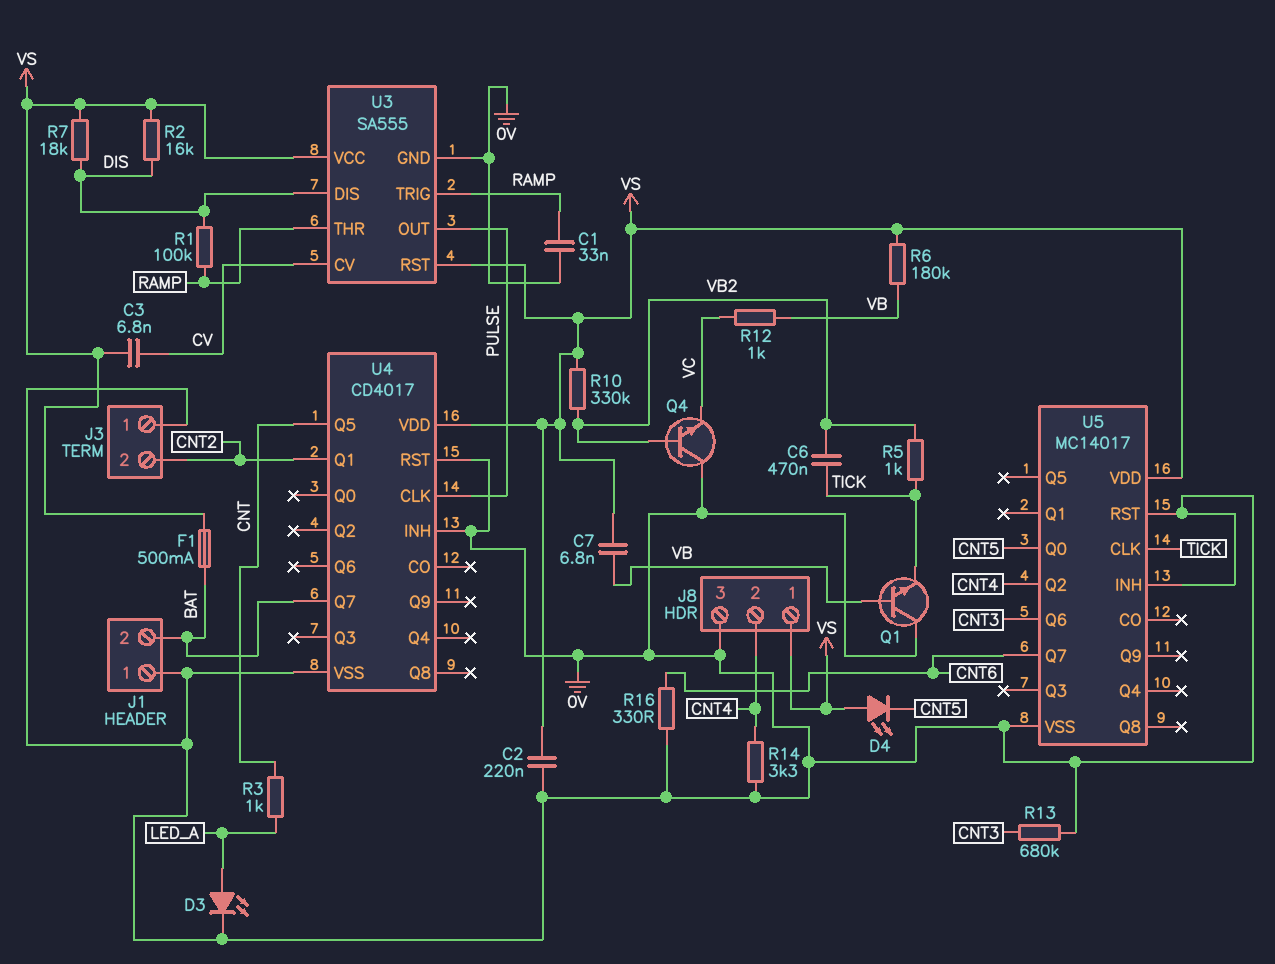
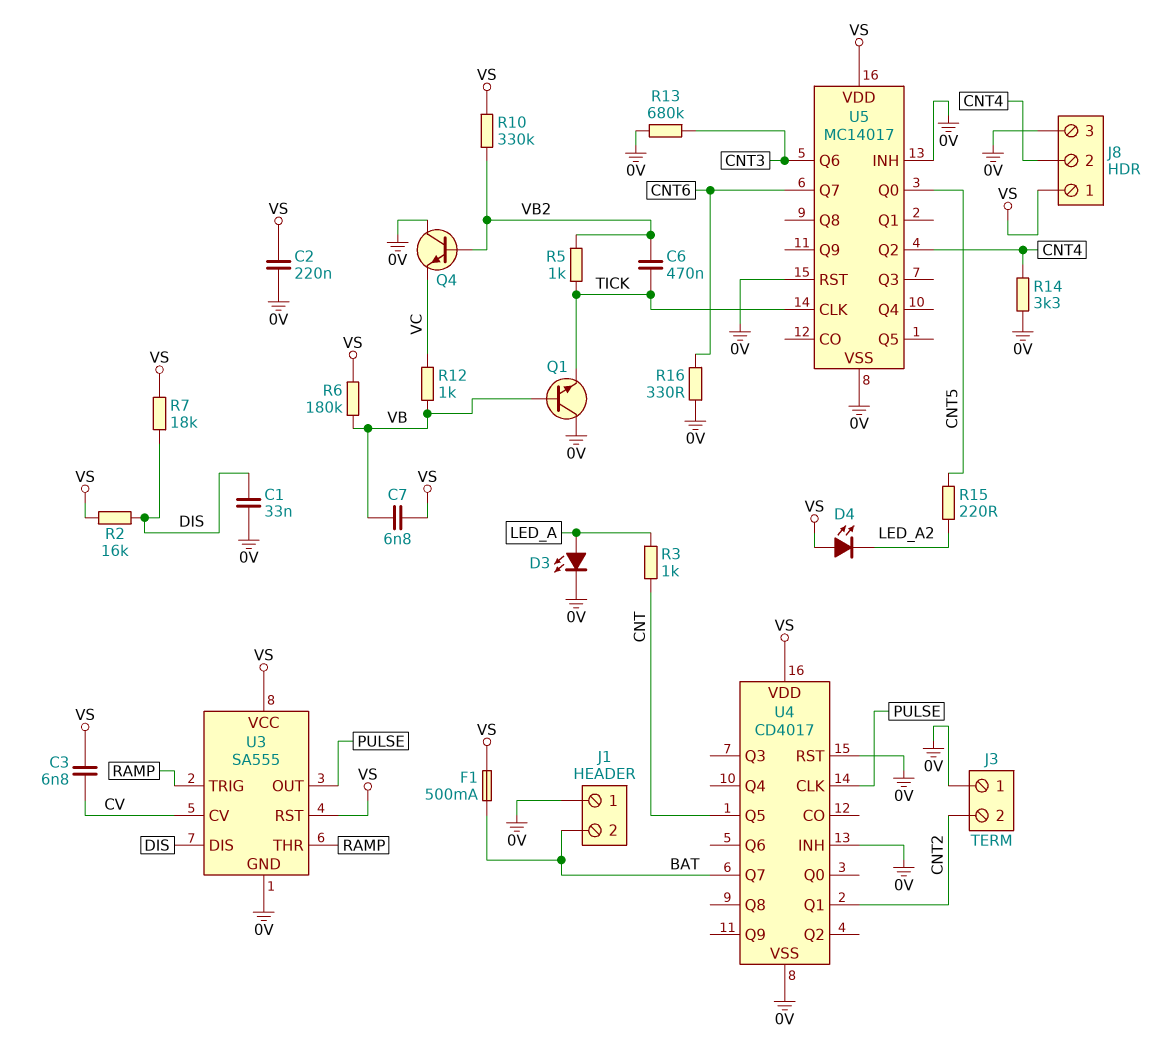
C1: 33nF (0V, RAMP) -> 33nF (0V, DIS)
D4: LED (A VS, K CNT5) -> LED (A VS, K LED_A2)
R1: 100k (DIS, RAMP) -> none
R15: none -> 220 (CNT5, LED_A2)

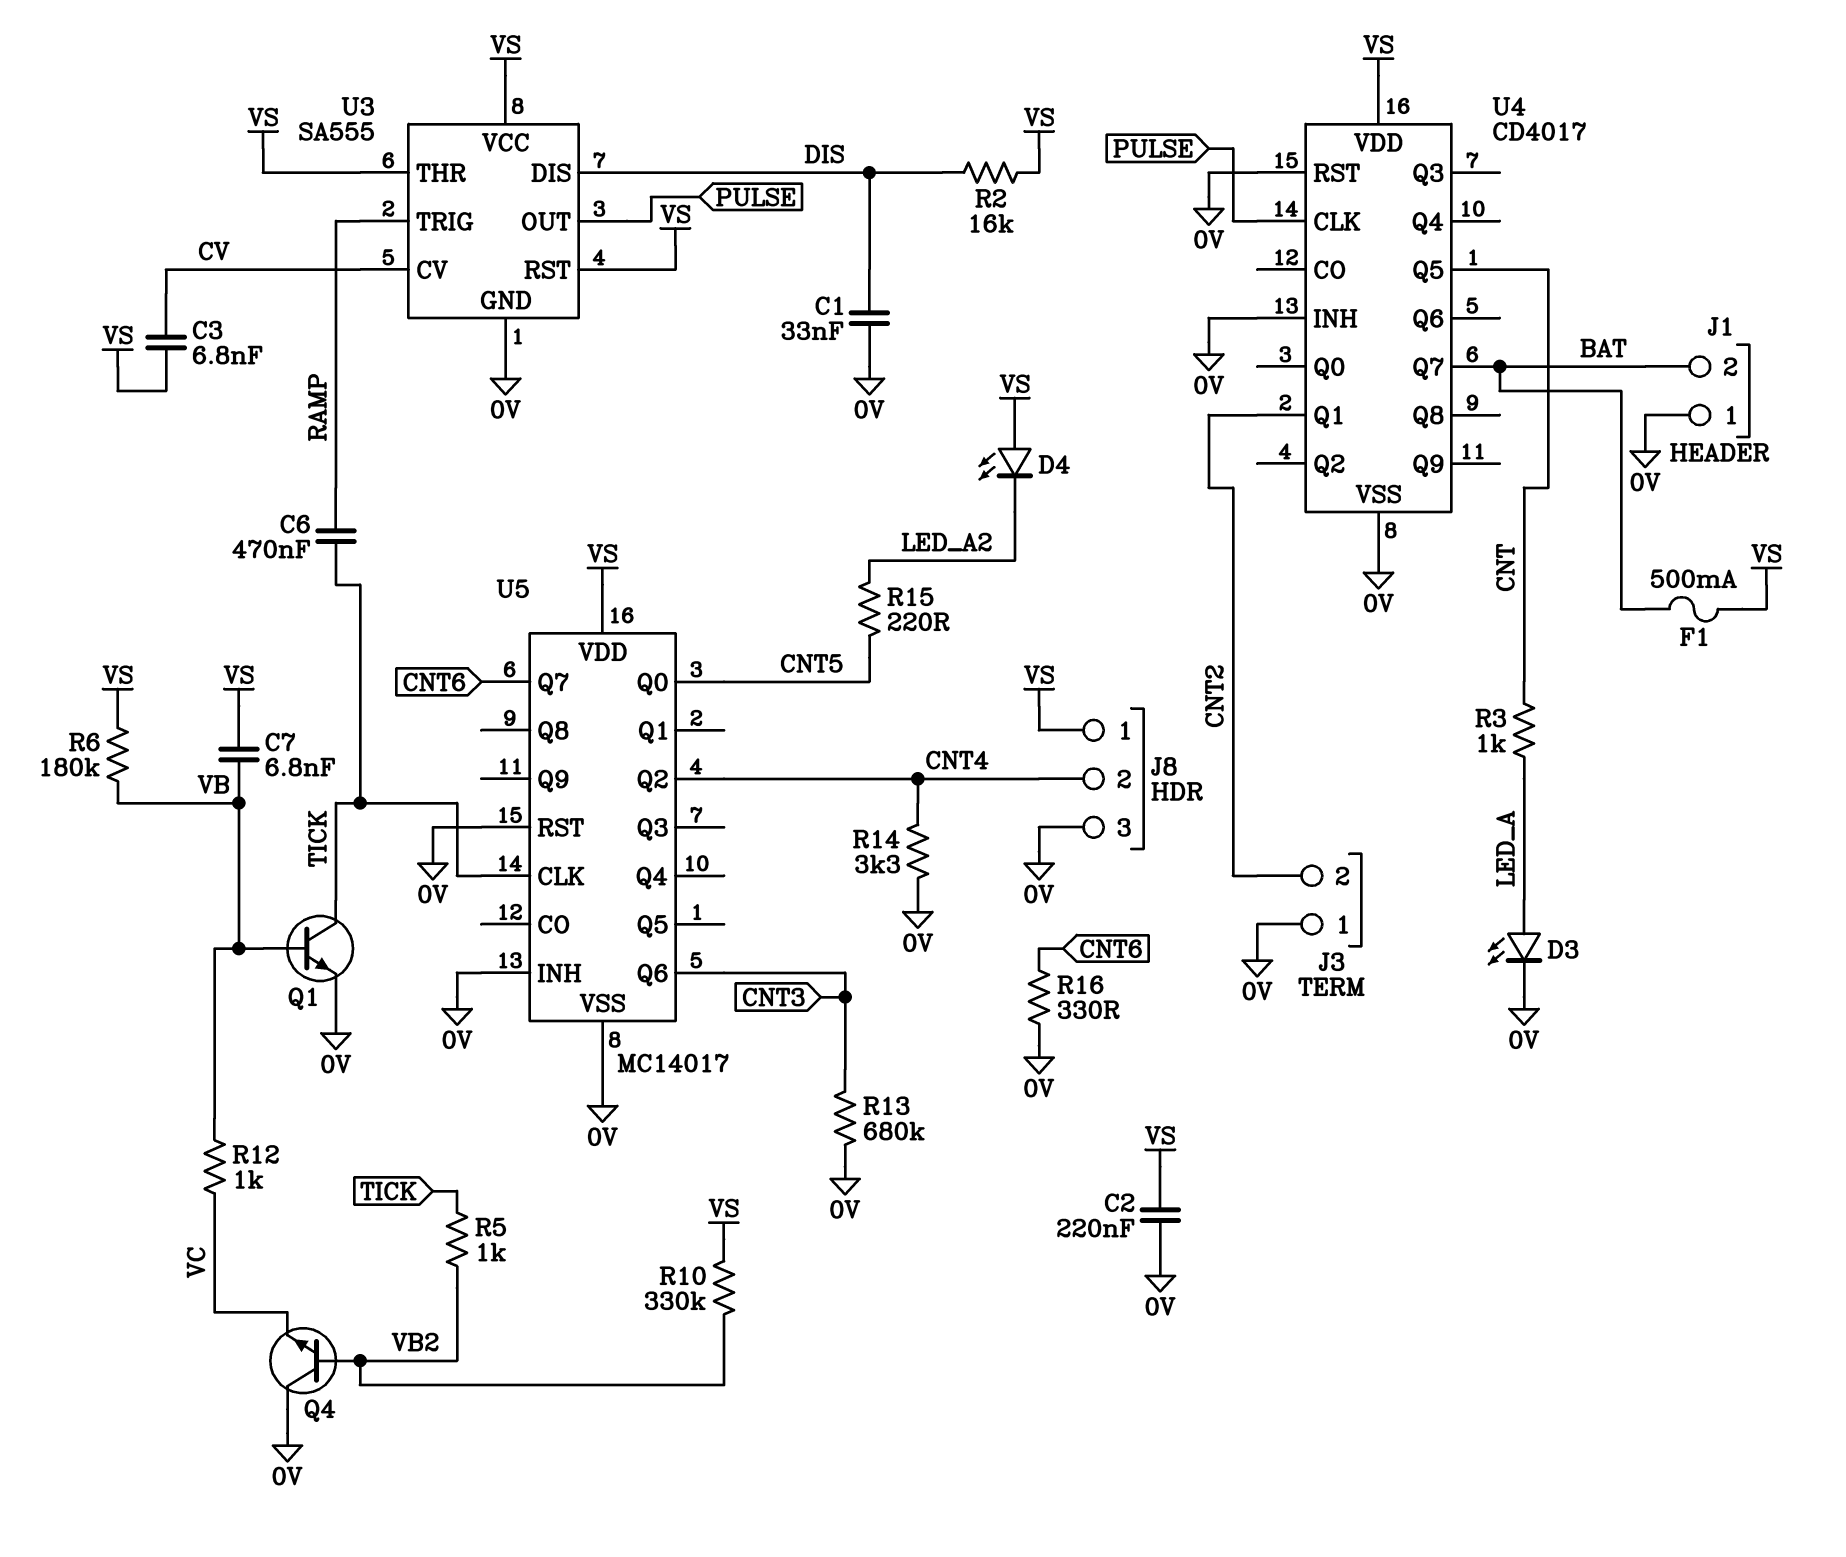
C6: 470nF (TICK, VB2) -> 470nF (RAMP, TICK)
Q1: NPN (B VB, C 0V, E TICK) -> NPN (B VB, C TICK, E 0V)
R7: 18k (DIS, VS) -> none
U3 pin THR: RAMP -> VS

